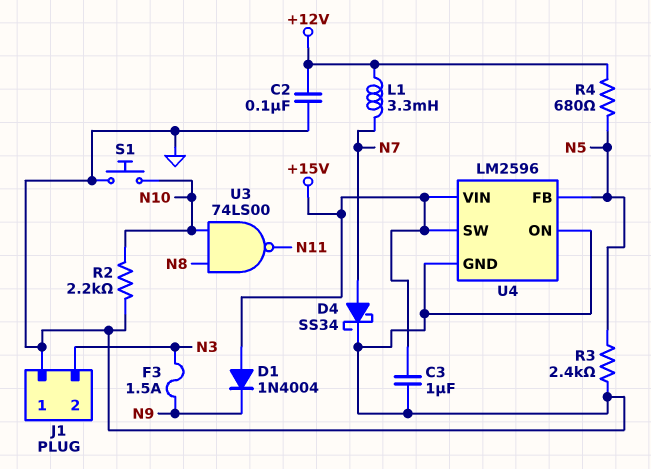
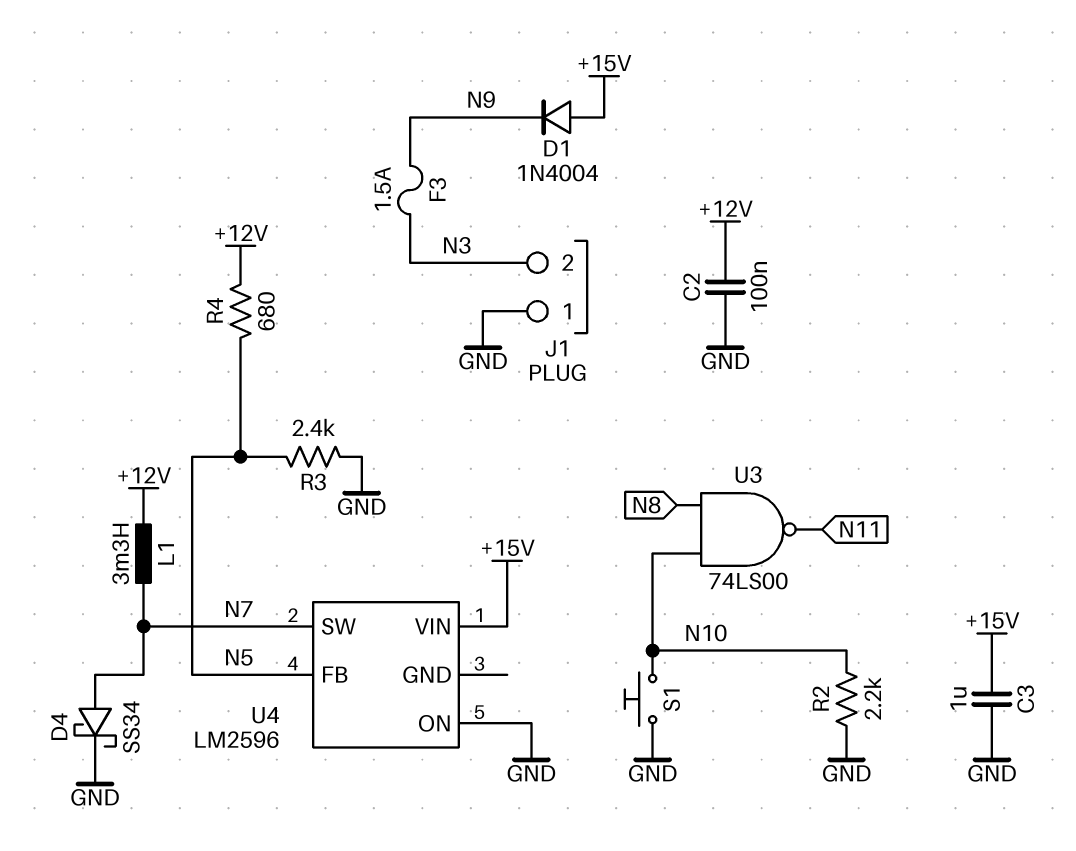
U4 pin GND: GND -> none
U4 pin SW: +15V -> N7

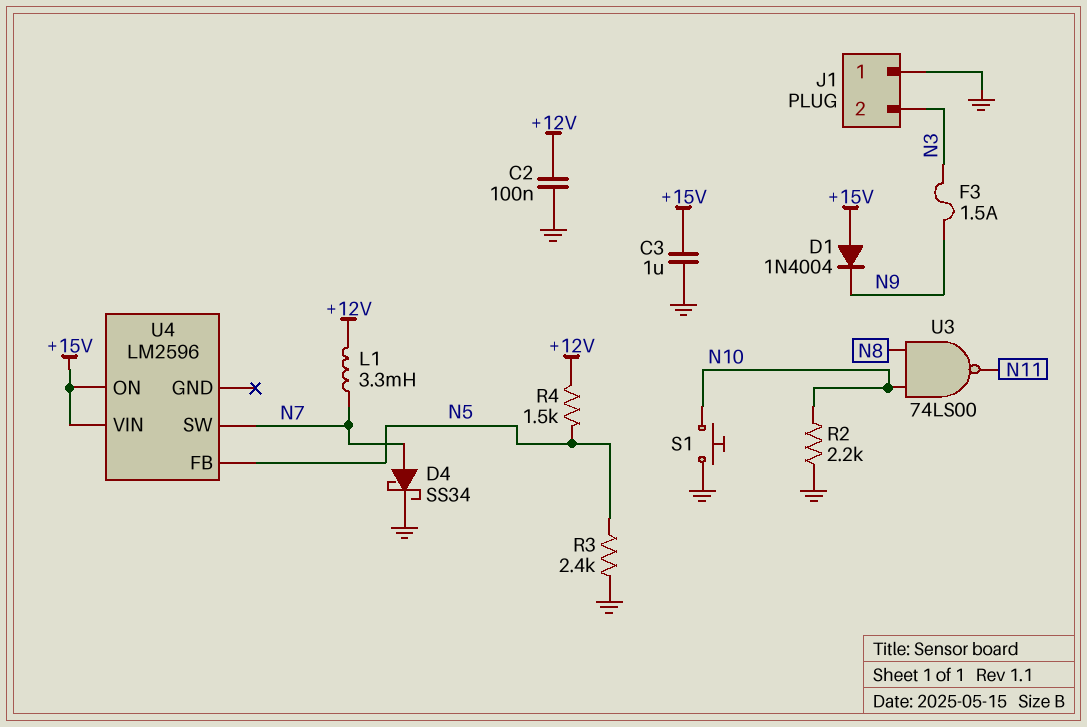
R4: 680 (+12V, N5) -> 1.5k (+12V, N5)
U4 pin ON: GND -> +15V

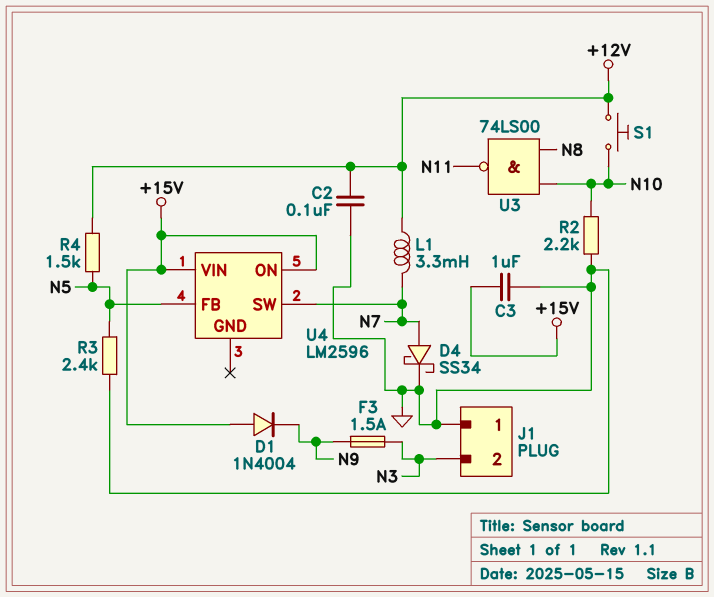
S1: button (GND, N10) -> button (+12V, N10)

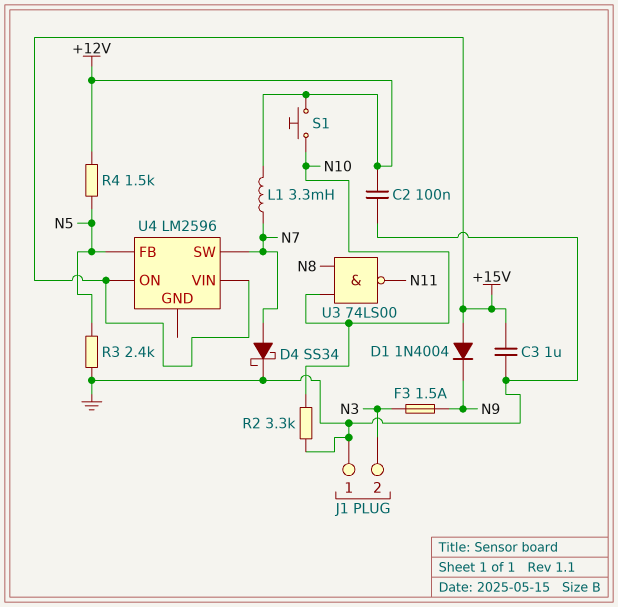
R2: 2.2k (GND, N10) -> 3.3k (GND, N10)

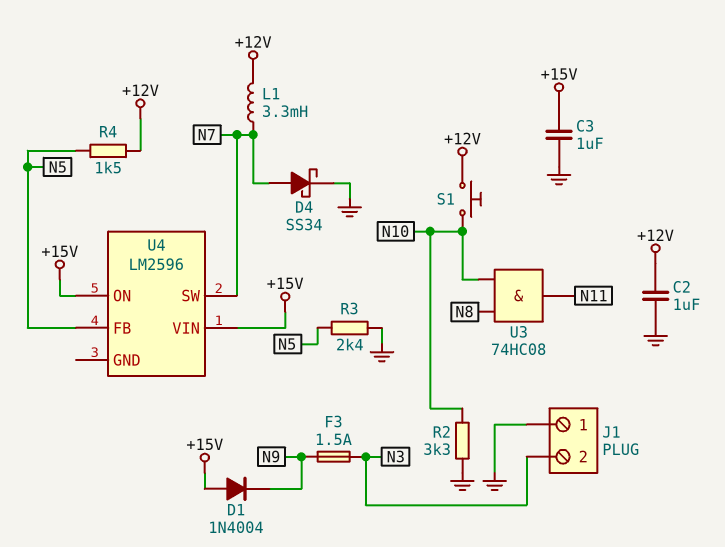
C2: 100nF (+12V, GND) -> 1uF (+12V, GND)
U3: NAND 74LS00 (in N8, in N10, out N11) -> AND 74HC08 (in N8, in N10, out N11)

